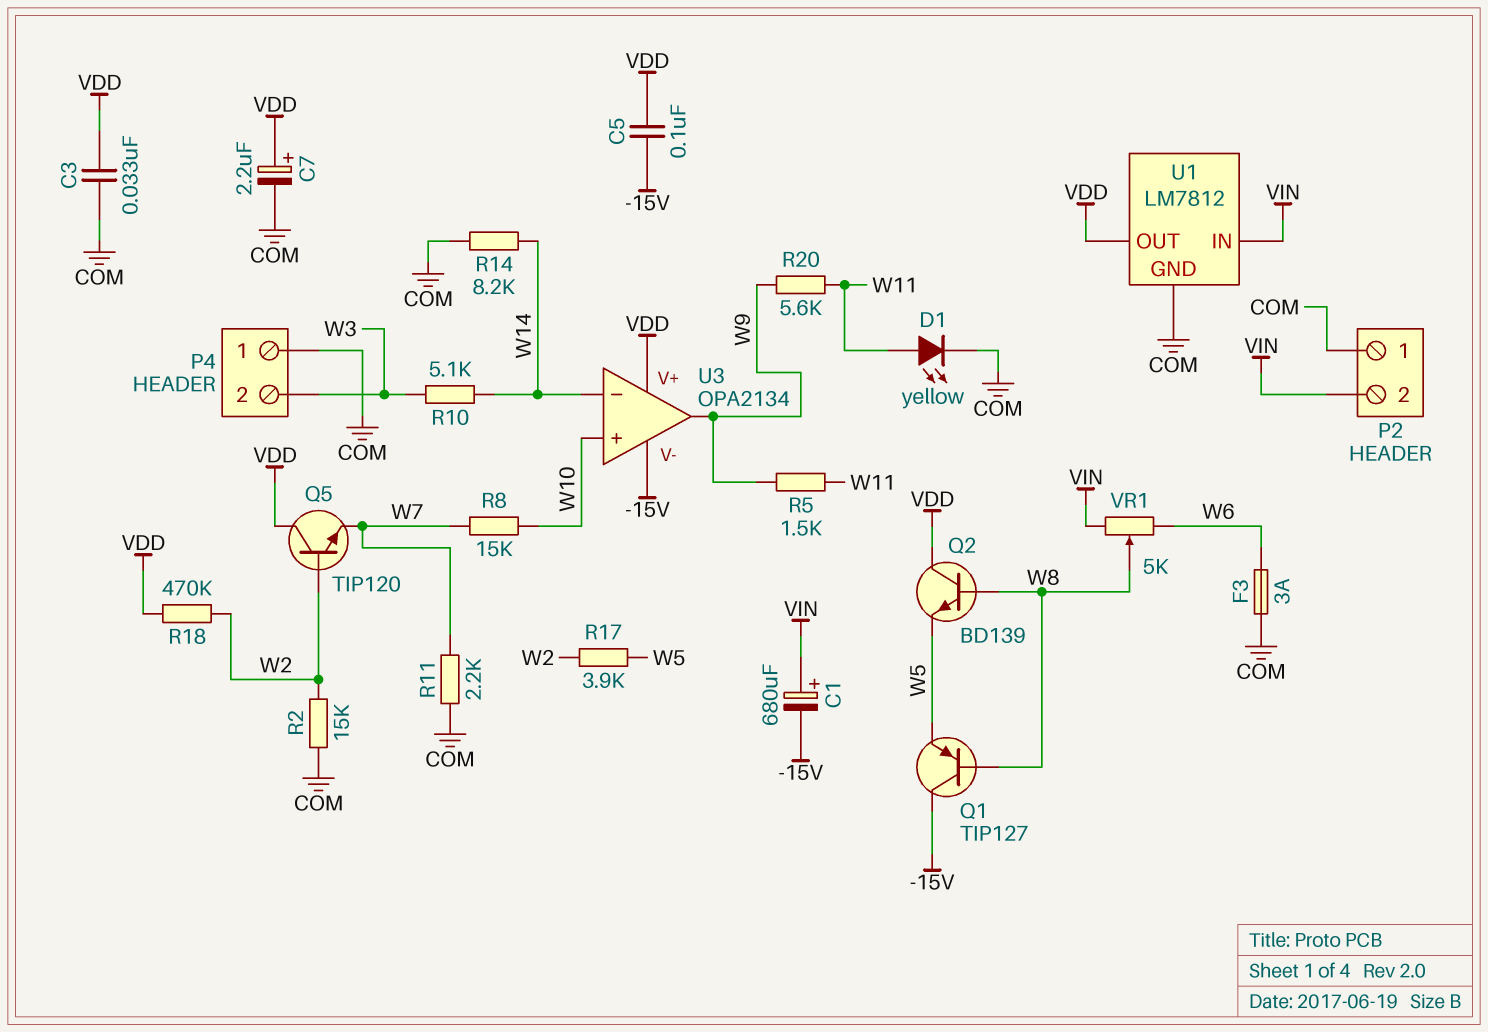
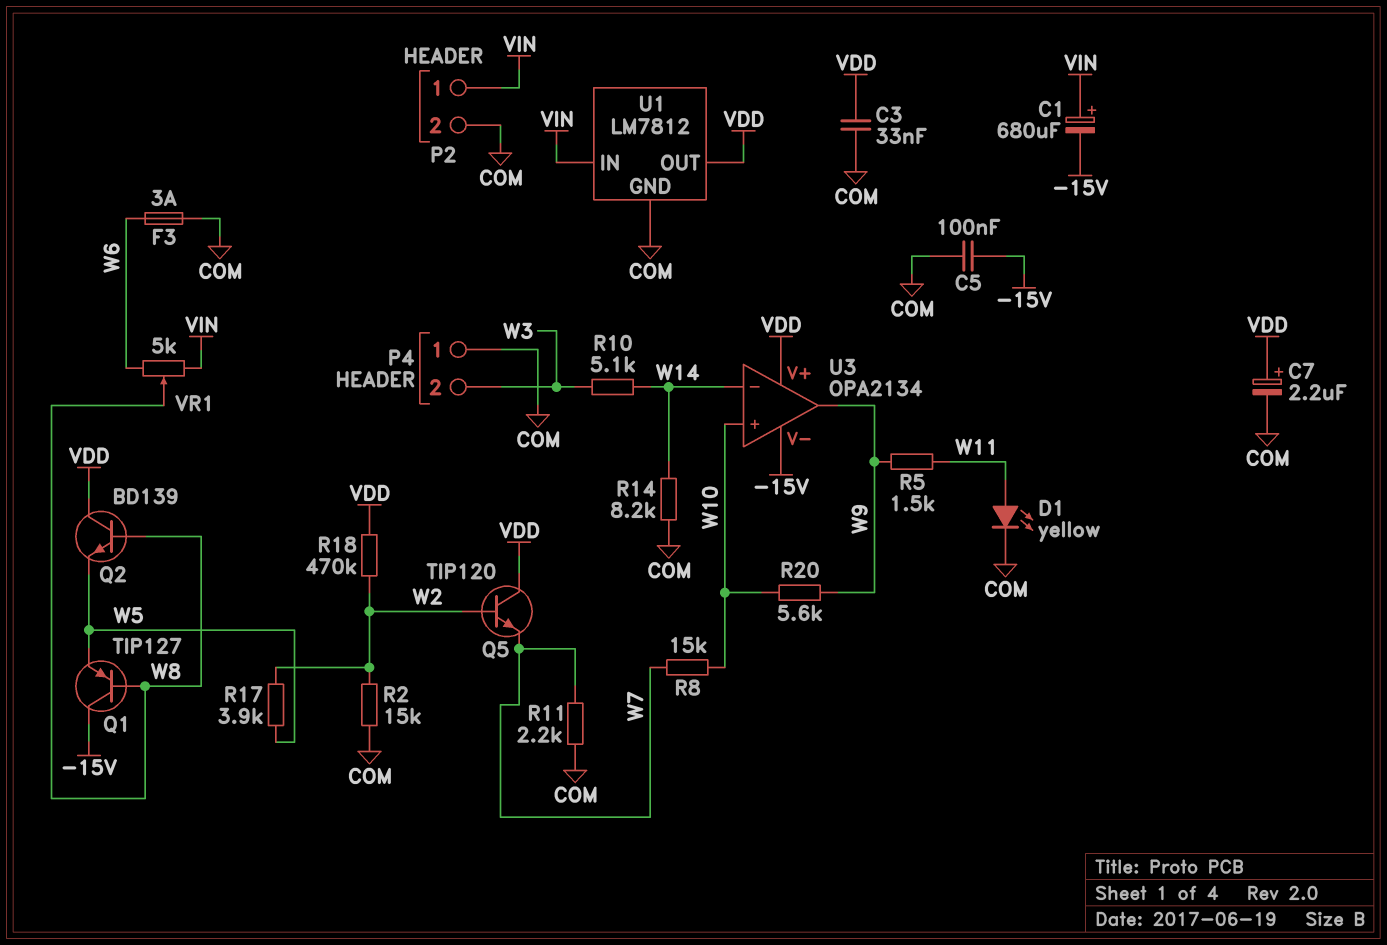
C5: 100nF (-15V, VDD) -> 100nF (-15V, COM)
P2 pin 1: COM -> VIN
P2 pin 2: VIN -> COM
R20: 5.6k (W9, W11) -> 5.6k (W9, W10)

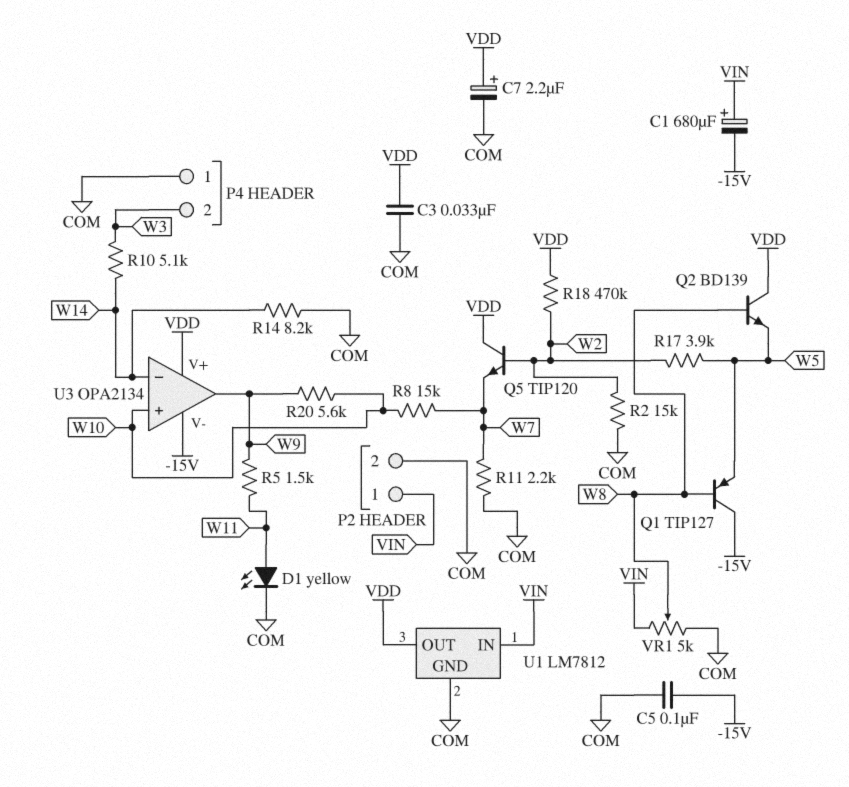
F3: 3A (COM, W6) -> none
VR1: 5k (VIN, W6, wiper W8) -> 5k (COM, VIN, wiper W8)

